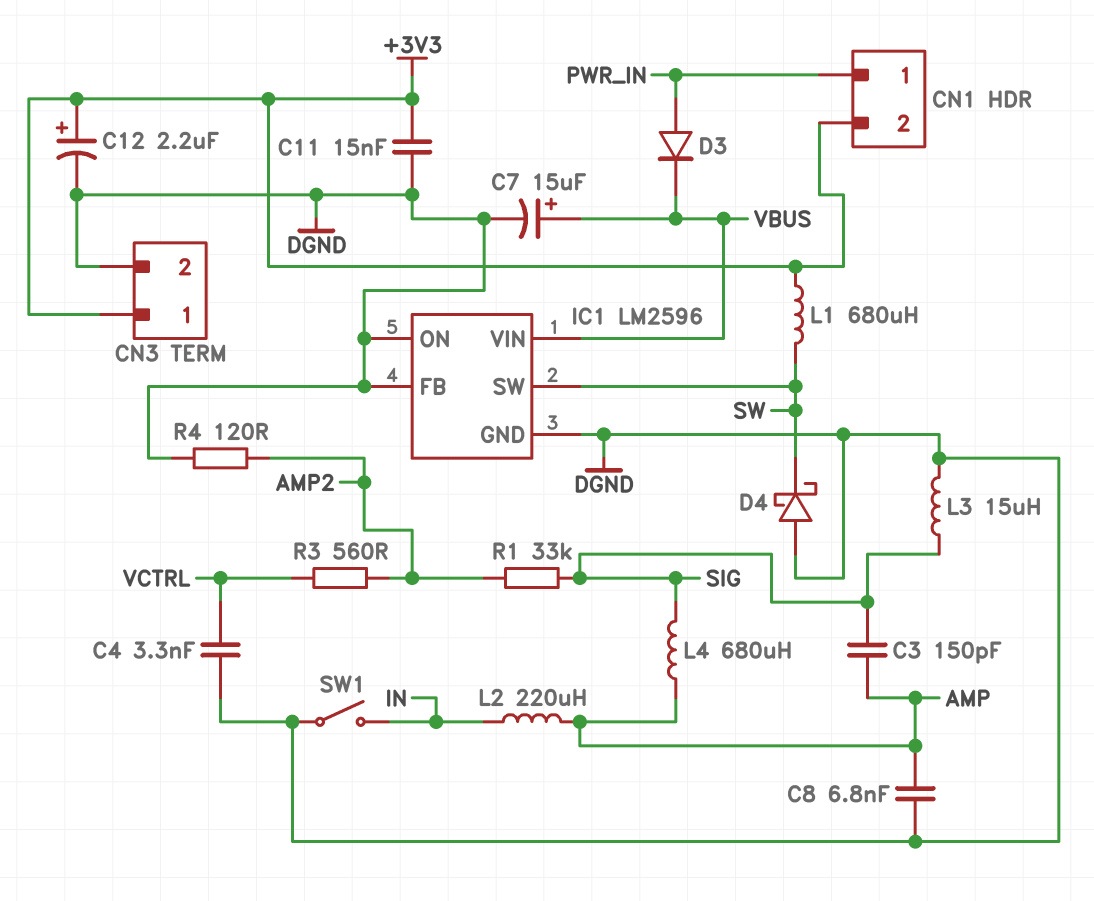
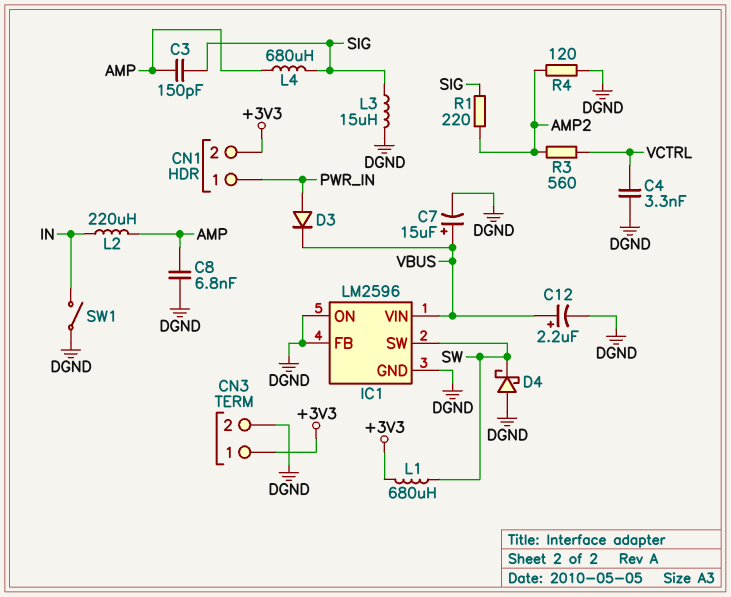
C11: 15nF (+3V3, DGND) -> none
C12: 2.2uF (plus +3V3, minus DGND) -> 2.2uF (plus VBUS, minus DGND)
R1: 33k (AMP2, SIG) -> 220 (AMP2, SIG)

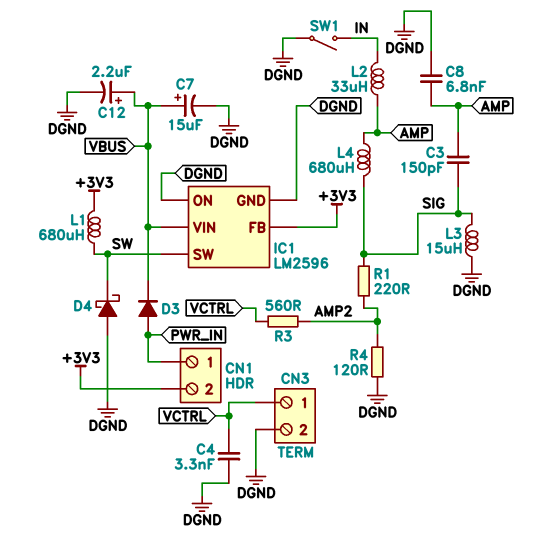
CN3 pin 1: +3V3 -> VCTRL
IC1 pin FB: DGND -> +3V3
L2: 220uH (AMP, IN) -> 33uH (AMP, IN)

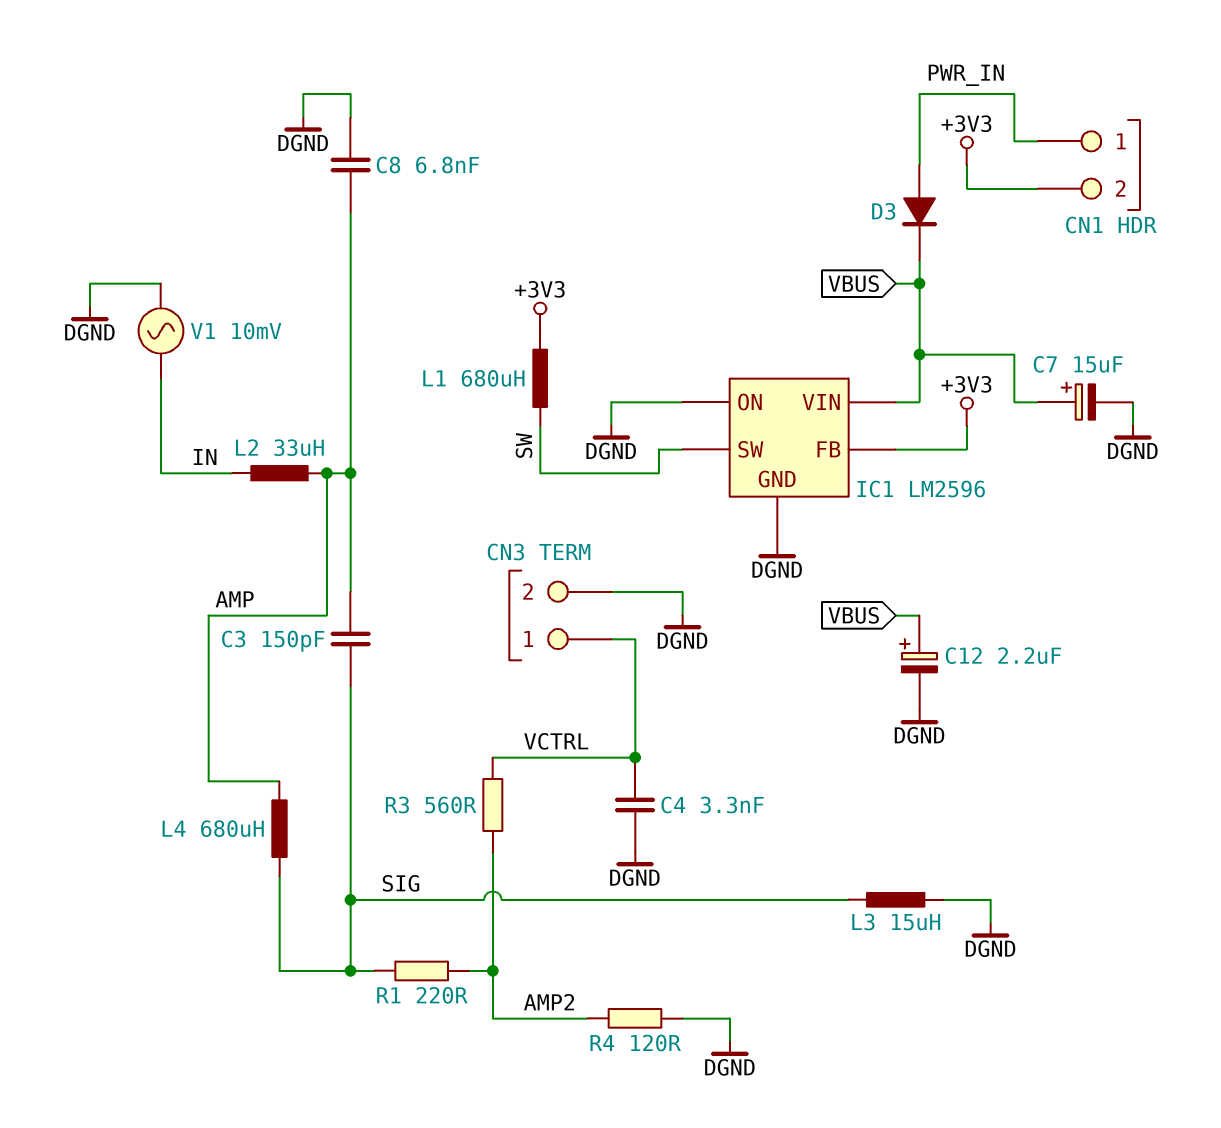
D4: schottky (A DGND, K SW) -> none
SW1: switch (DGND, IN) -> none
V1: none -> AC 10mV (DGND, IN)

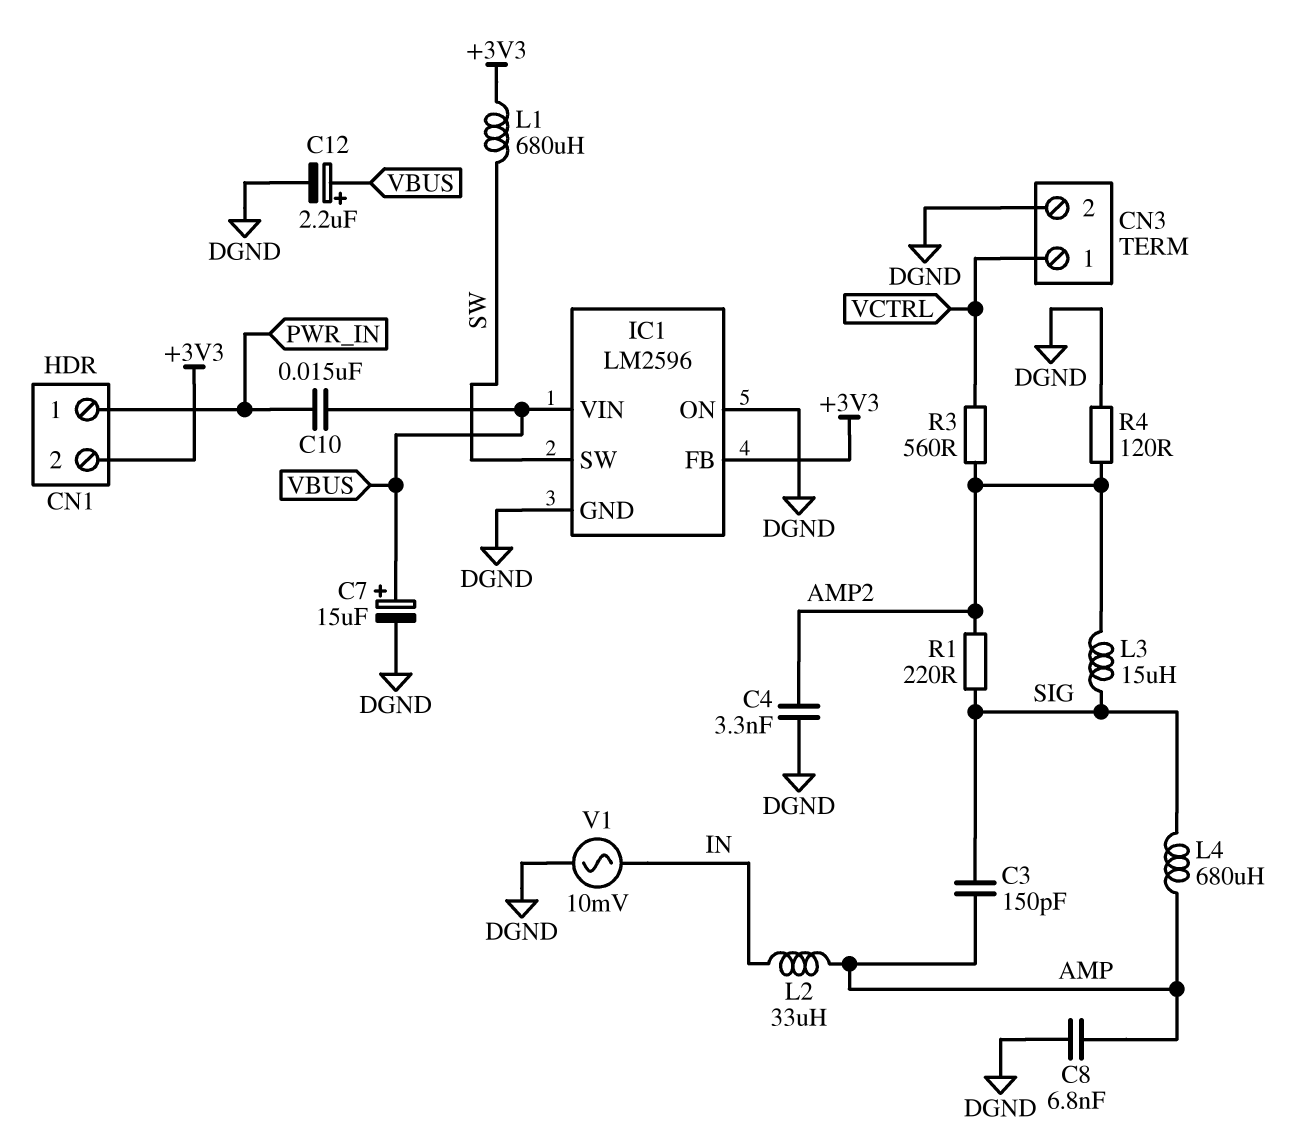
C4: 3.3nF (DGND, VCTRL) -> 3.3nF (AMP2, DGND)
C10: none -> 15nF (PWR_IN, VBUS)
D3: diode (A PWR_IN, K VBUS) -> none
L3: 15uH (DGND, SIG) -> 15uH (AMP2, SIG)

